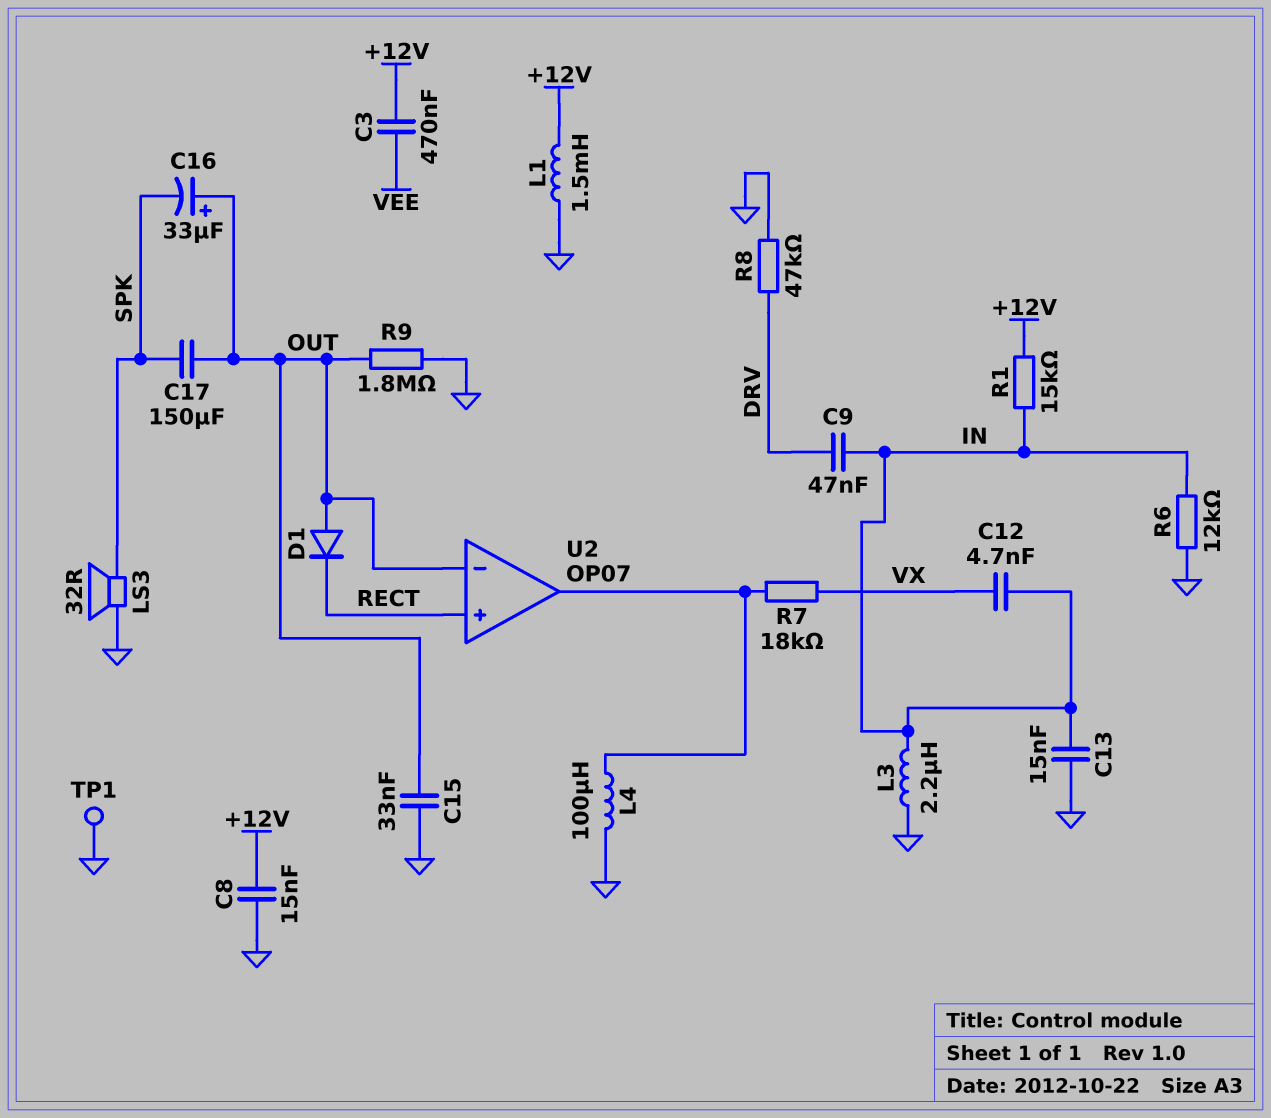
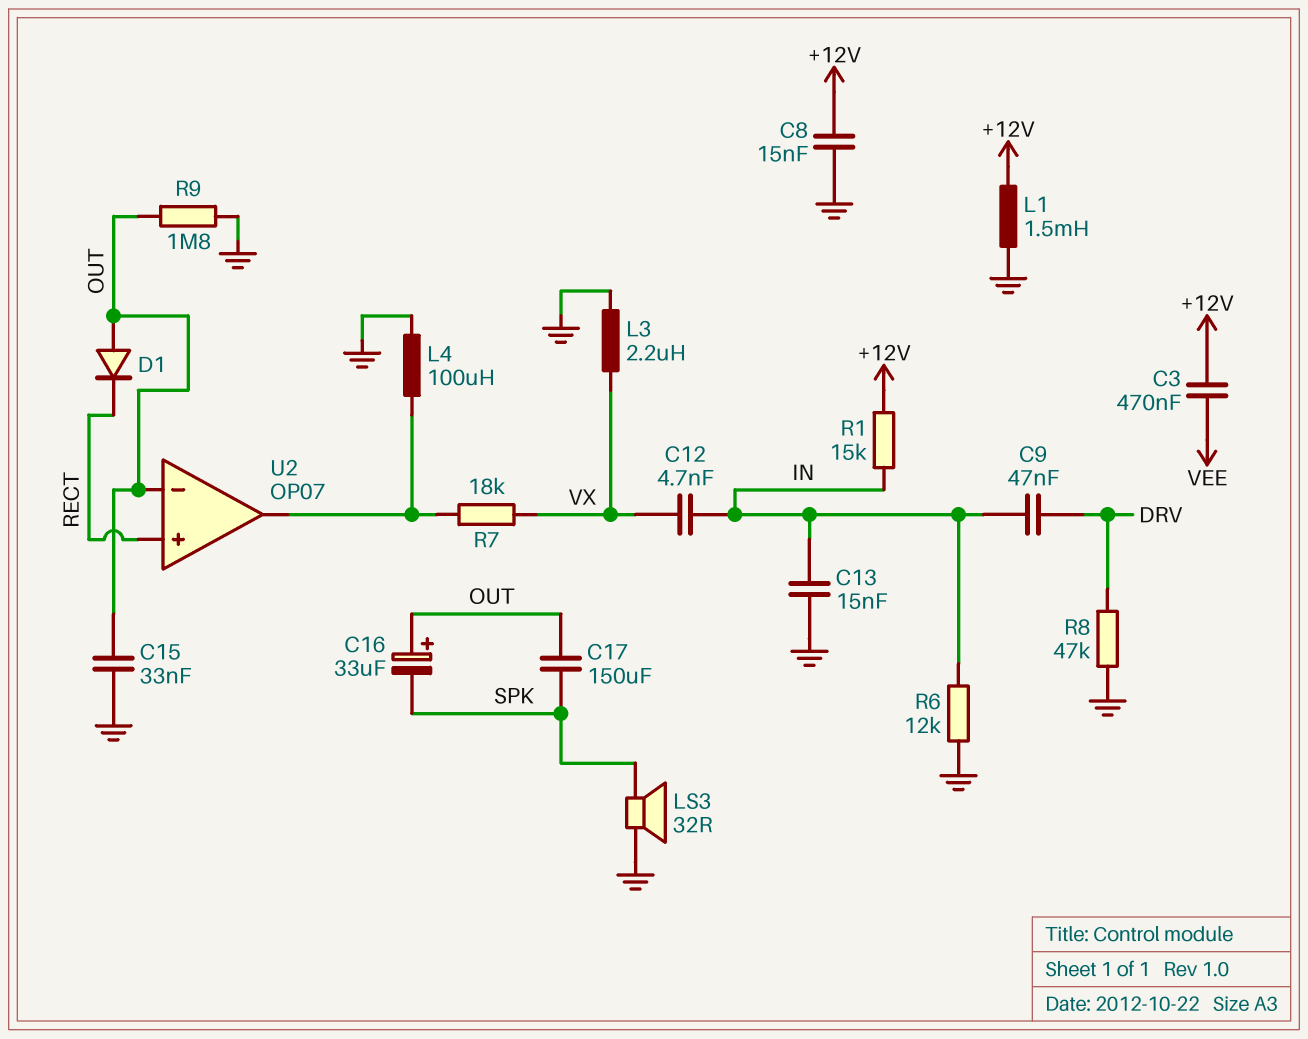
L3: 2.2uH (GND, IN) -> 2.2uH (GND, VX)
TP1: test point (GND) -> none

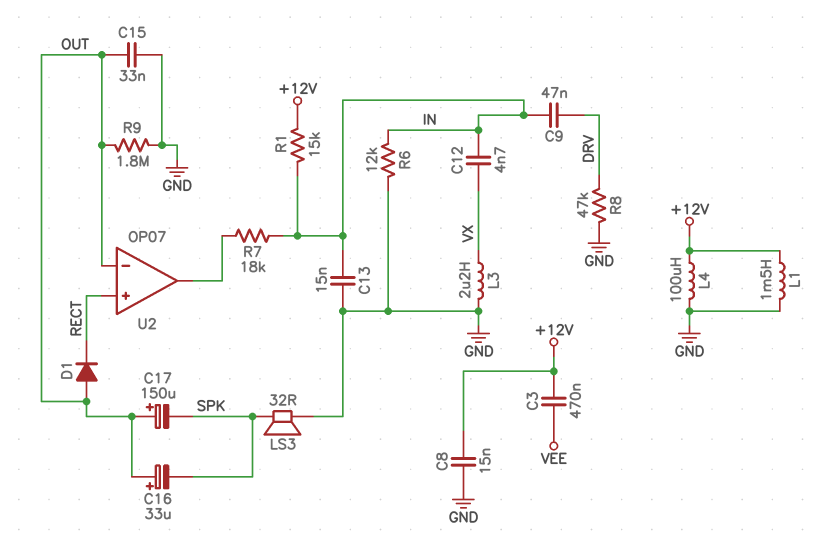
C17: 150uF (OUT, SPK) -> 150uF (plus OUT, minus SPK)
L4: 100uH (GND, U2/out) -> 100uH (+12V, GND)
R7: 18k (U2/out, VX) -> 18k (IN, U2/out)

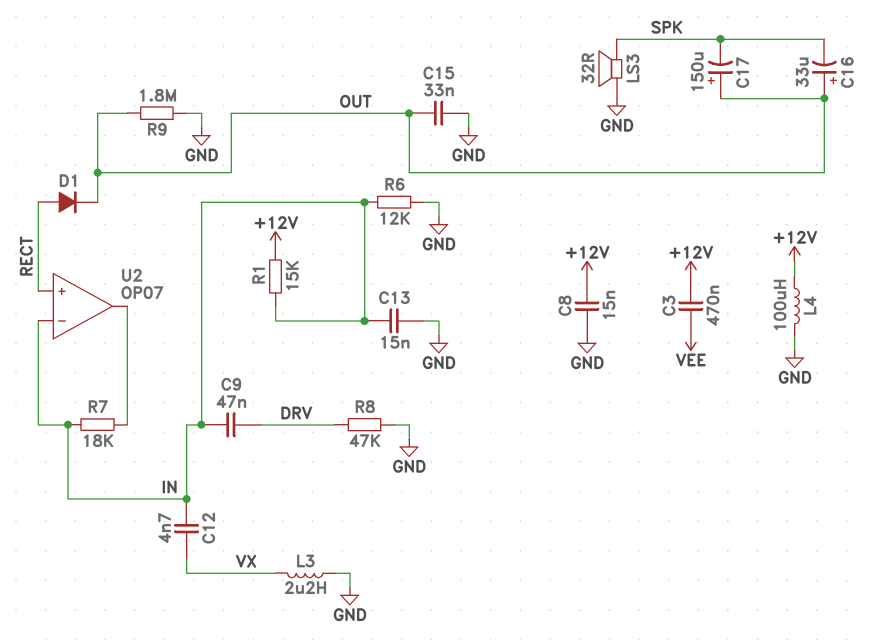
D1: diode (A OUT, K RECT) -> diode (A RECT, K OUT)
L1: 1.5mH (+12V, GND) -> none
U2 pin in-: OUT -> IN

